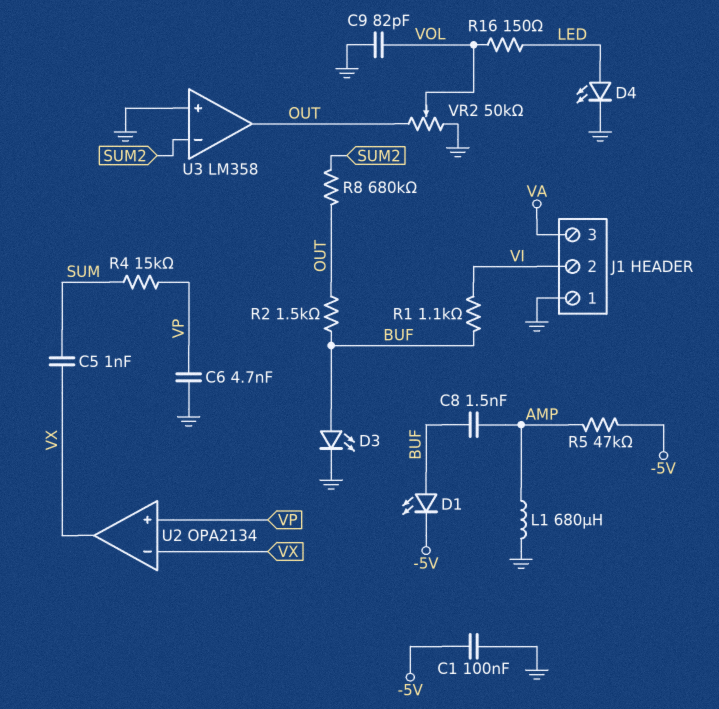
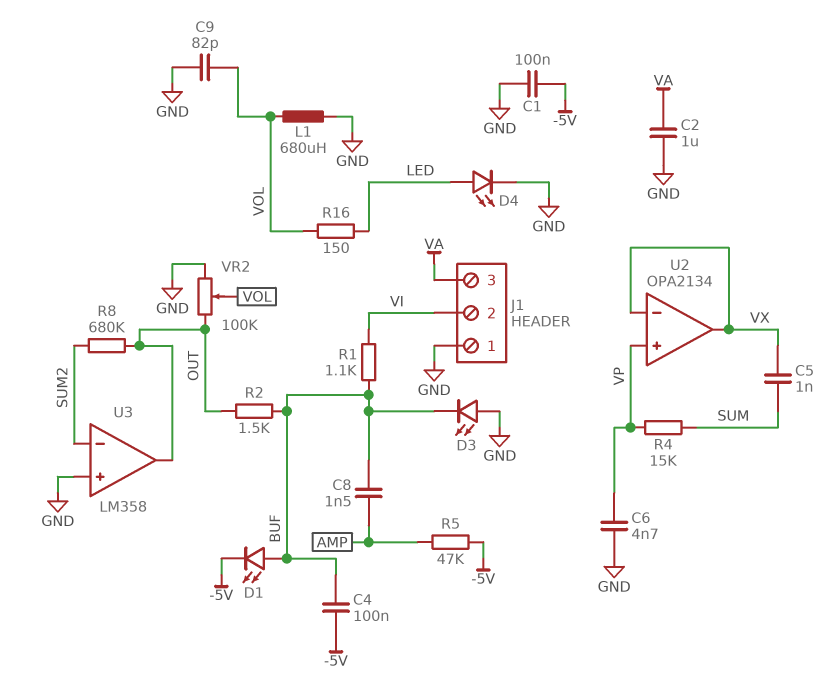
C2: none -> 1uF (GND, VA)
C4: none -> 100nF (-5V, BUF)
D3: LED (A BUF, K GND) -> LED (A GND, K BUF)
L1: 680uH (AMP, GND) -> 680uH (GND, VOL)
VR2: 50k (GND, OUT, wiper VOL) -> 100k (GND, OUT, wiper VOL)

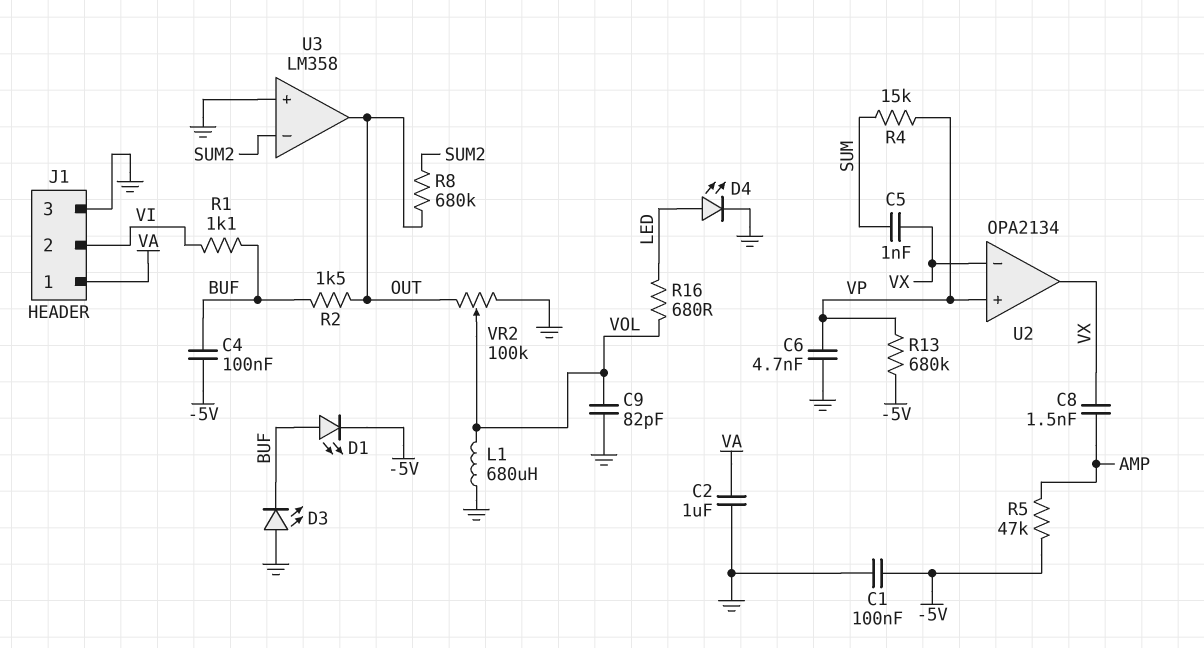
C8: 1.5nF (AMP, BUF) -> 1.5nF (AMP, VX)
J1 pin 1: GND -> VA
J1 pin 3: VA -> GND
R13: none -> 680k (-5V, VP)
R16: 150 (LED, VOL) -> 680 (LED, VOL)

